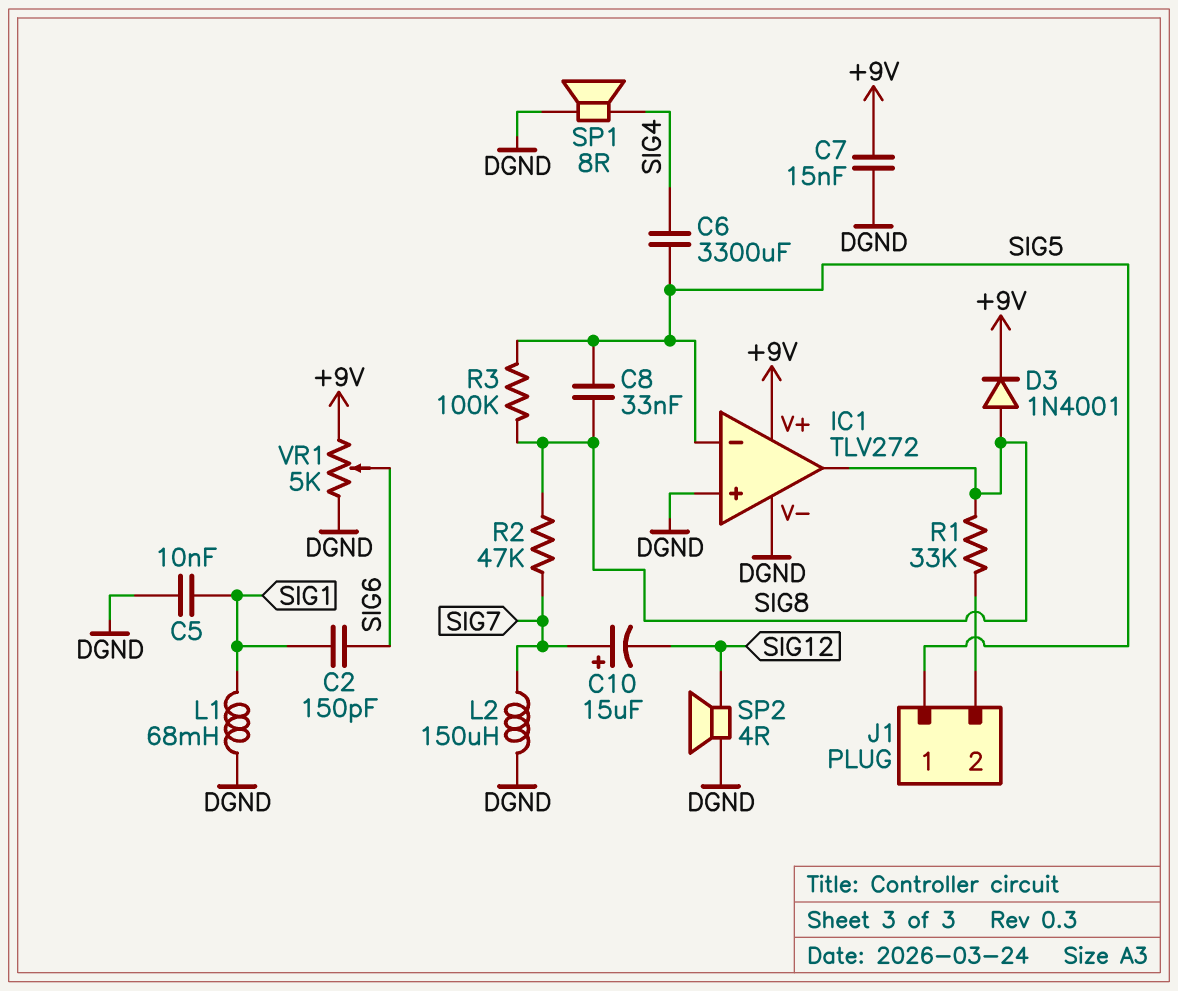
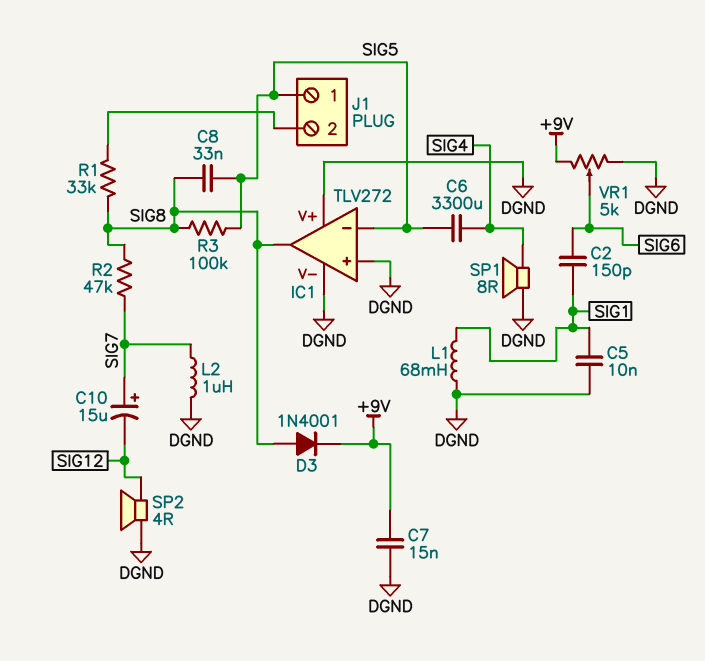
IC1 pin V+: +9V -> DGND
L2: 150uH (DGND, SIG7) -> 1uH (DGND, SIG7)

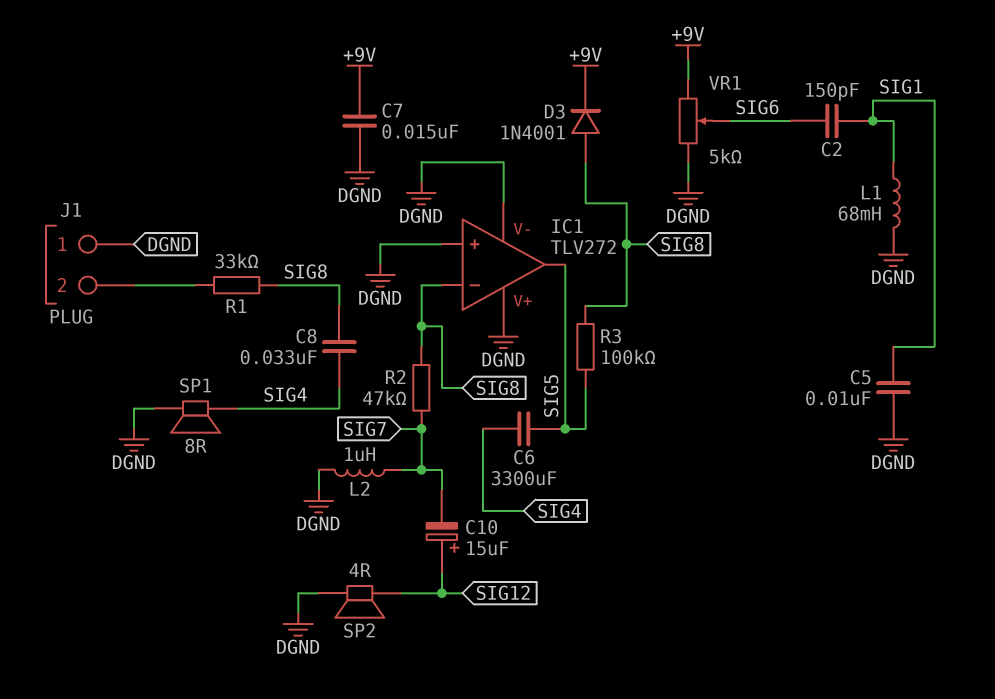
C8: 33nF (SIG5, SIG8) -> 33nF (SIG4, SIG8)
C10: 15uF (plus SIG7, minus SIG12) -> 15uF (plus SIG12, minus SIG7)
IC1 pin in-: SIG5 -> SIG8
IC1 pin out: SIG8 -> SIG5
J1 pin 1: SIG5 -> DGND

